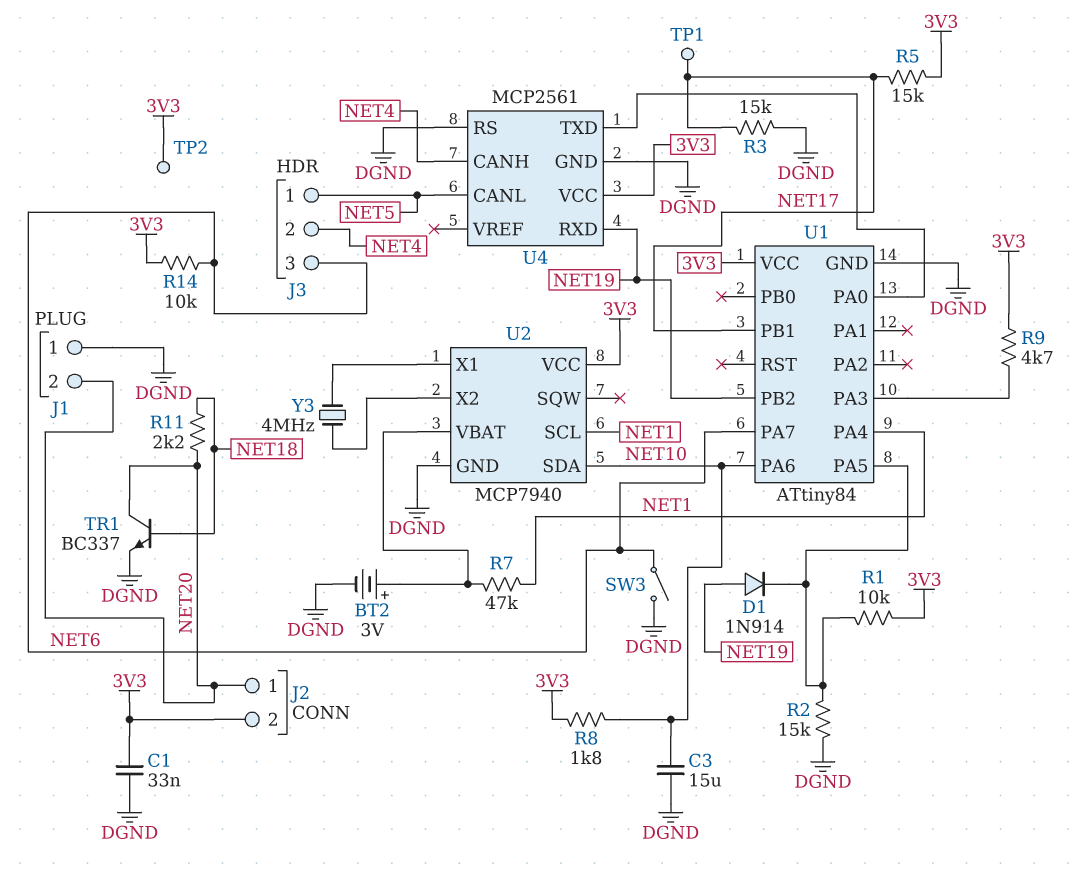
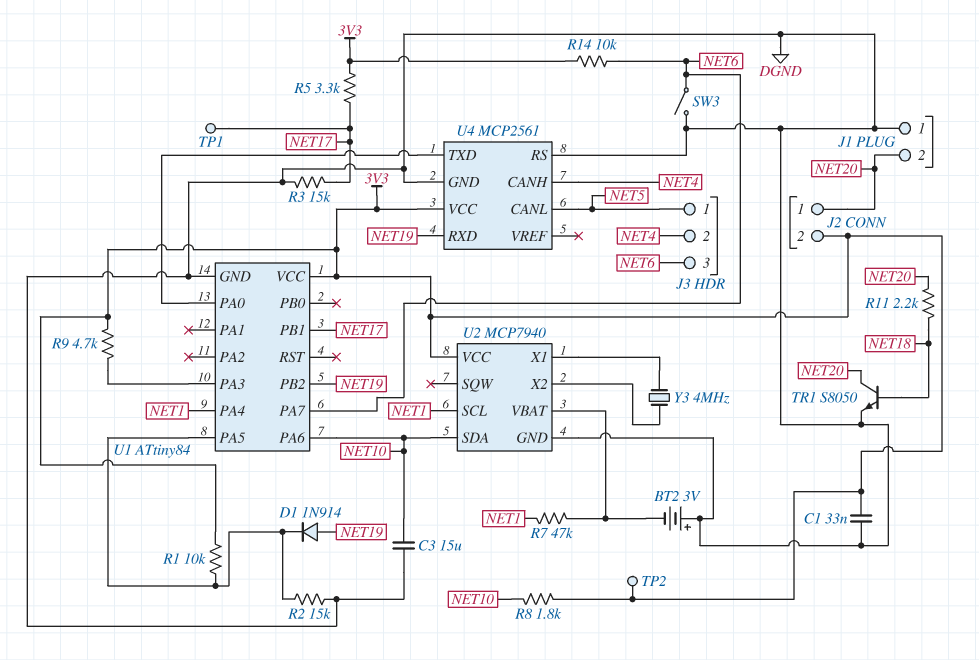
BT2: 3V (plus U2/VBAT, minus DGND) -> 3V (plus DGND, minus U2/VBAT)
R5: 15k (3V3, NET17) -> 3.3k (3V3, NET17)
TR1: NPN BC337 (B NET18, C NET20, E DGND) -> NPN S8050 (B NET18, C NET20, E DGND)

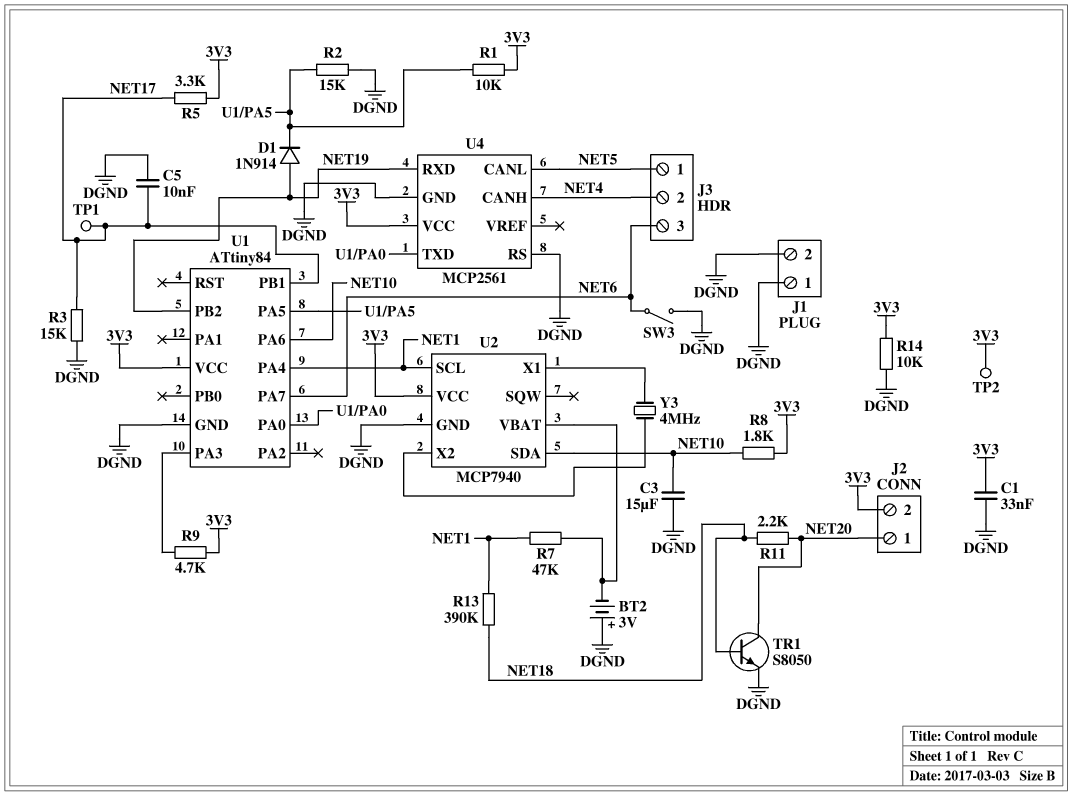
C5: none -> 10nF (DGND, NET17)
J1 pin 2: NET20 -> DGND
R13: none -> 390k (NET1, NET18)
R14: 10k (3V3, NET6) -> 10k (3V3, DGND)

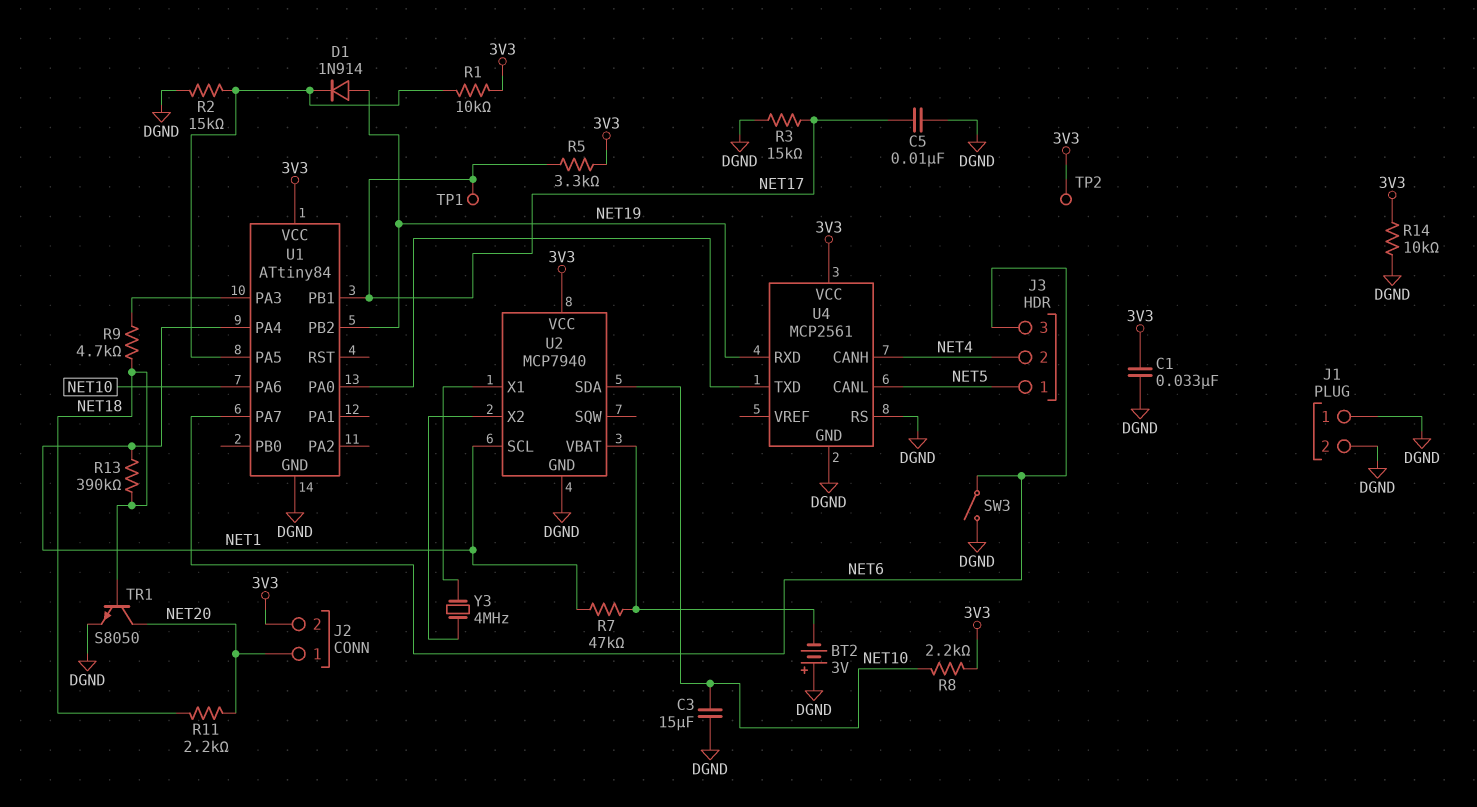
R8: 1.8k (3V3, NET10) -> 2.2k (3V3, NET10)
R9: 4.7k (3V3, U1/PA3) -> 4.7k (NET18, U1/PA3)

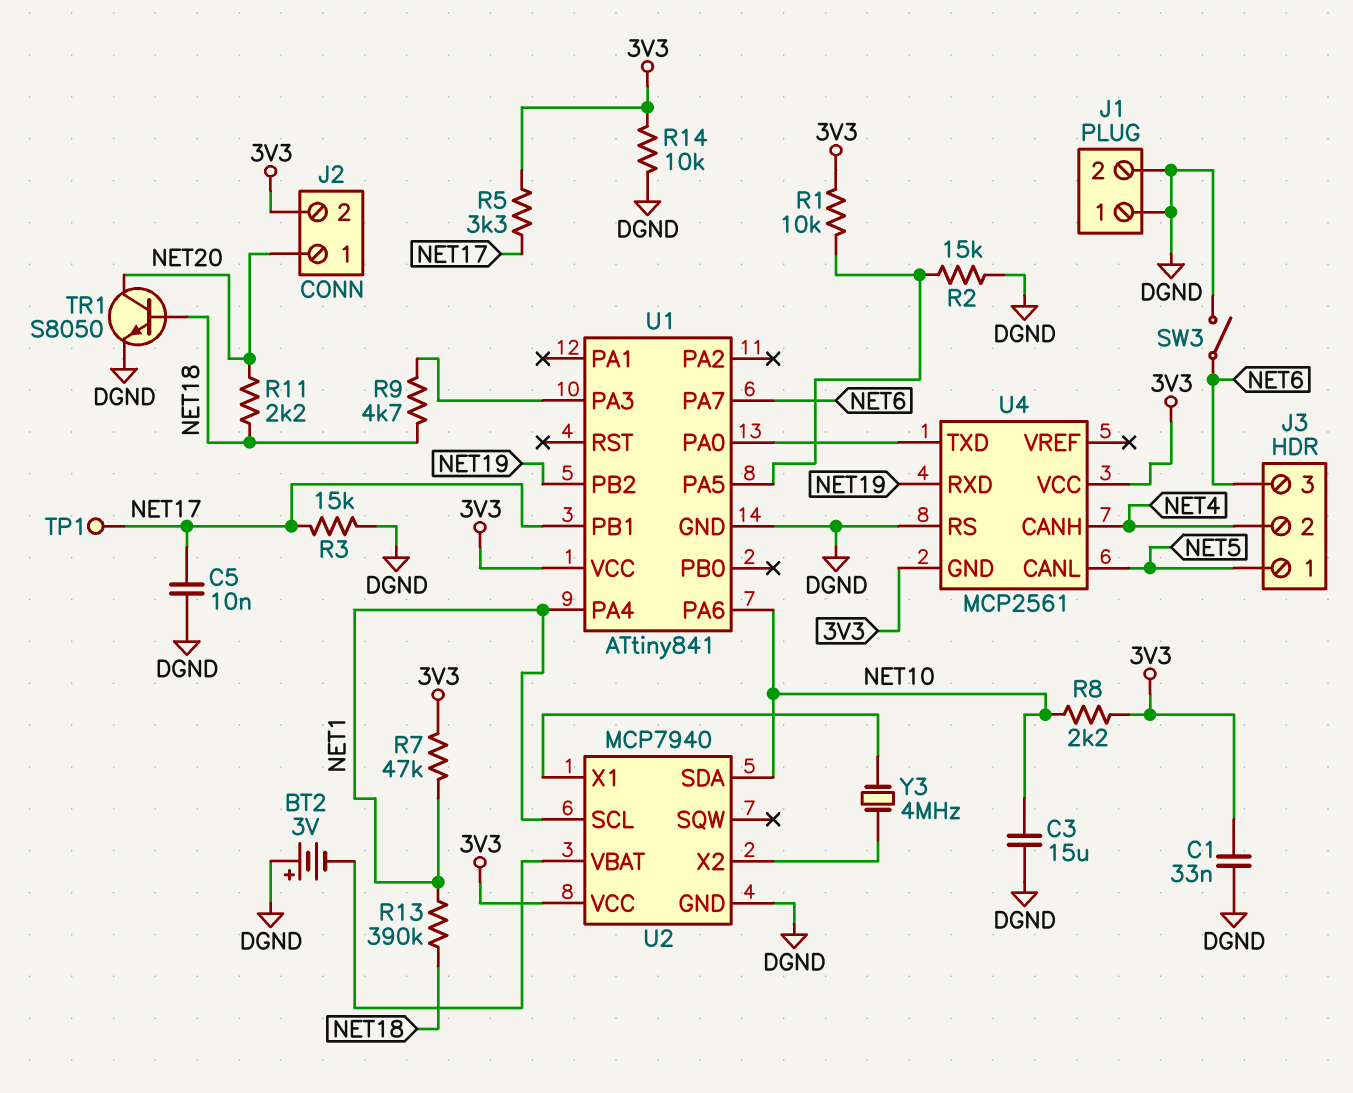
D1: diode 1N914 (A NET19, K U1/PA5) -> none
R7: 47k (NET1, U2/VBAT) -> 47k (3V3, NET1)
TP2: test point (3V3) -> none
U1: ATtiny84 -> ATtiny841
U4 pin GND: DGND -> 3V3

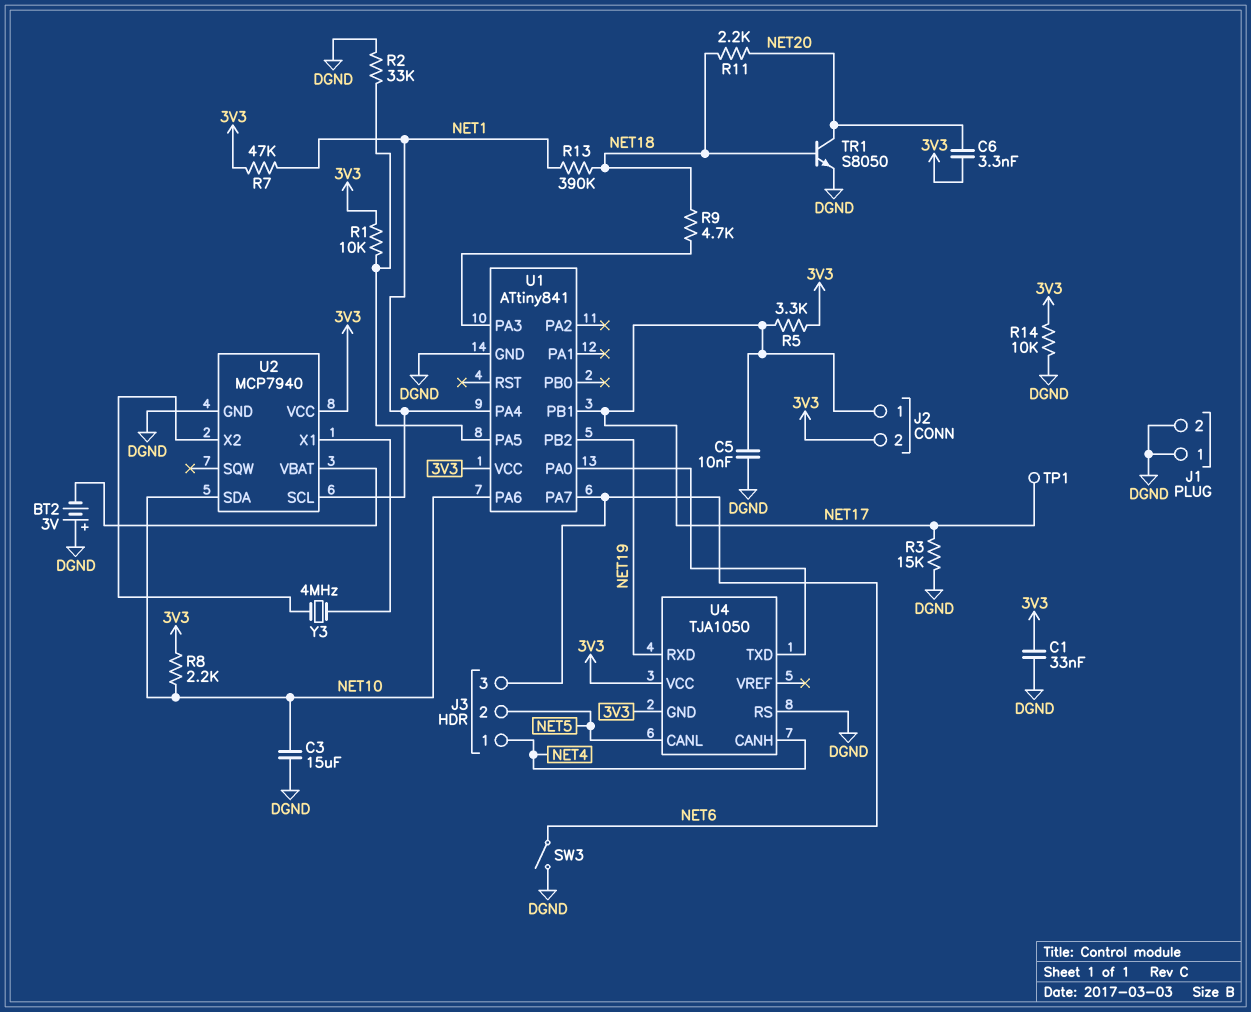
C6: none -> 3.3nF (3V3, NET20)
J2 pin 1: NET20 -> NET17
J3 pin 1: NET5 -> NET4
J3 pin 2: NET4 -> NET5
R2: 15k (DGND, U1/PA5) -> 33k (DGND, U1/PA5)
U4: MCP2561 -> TJA1050

